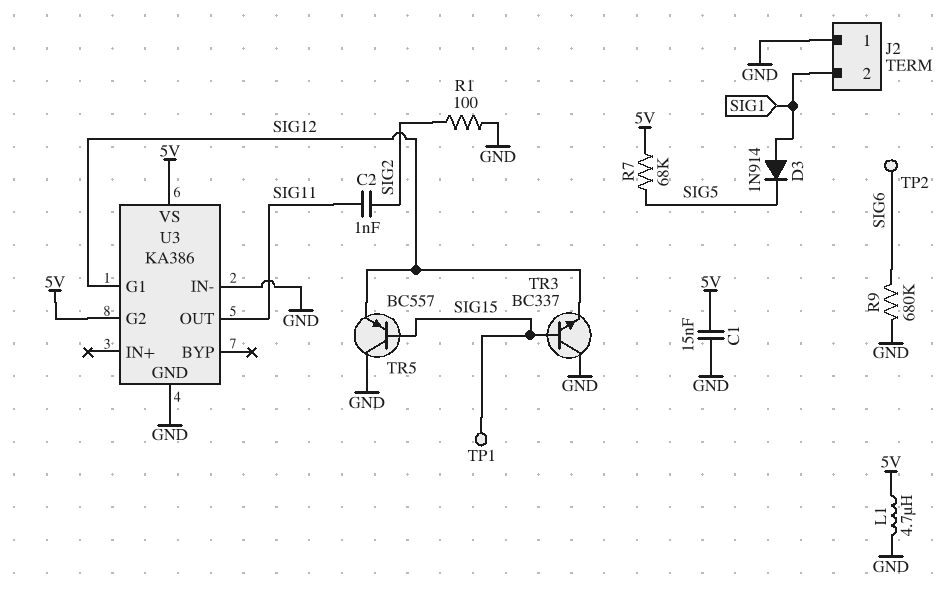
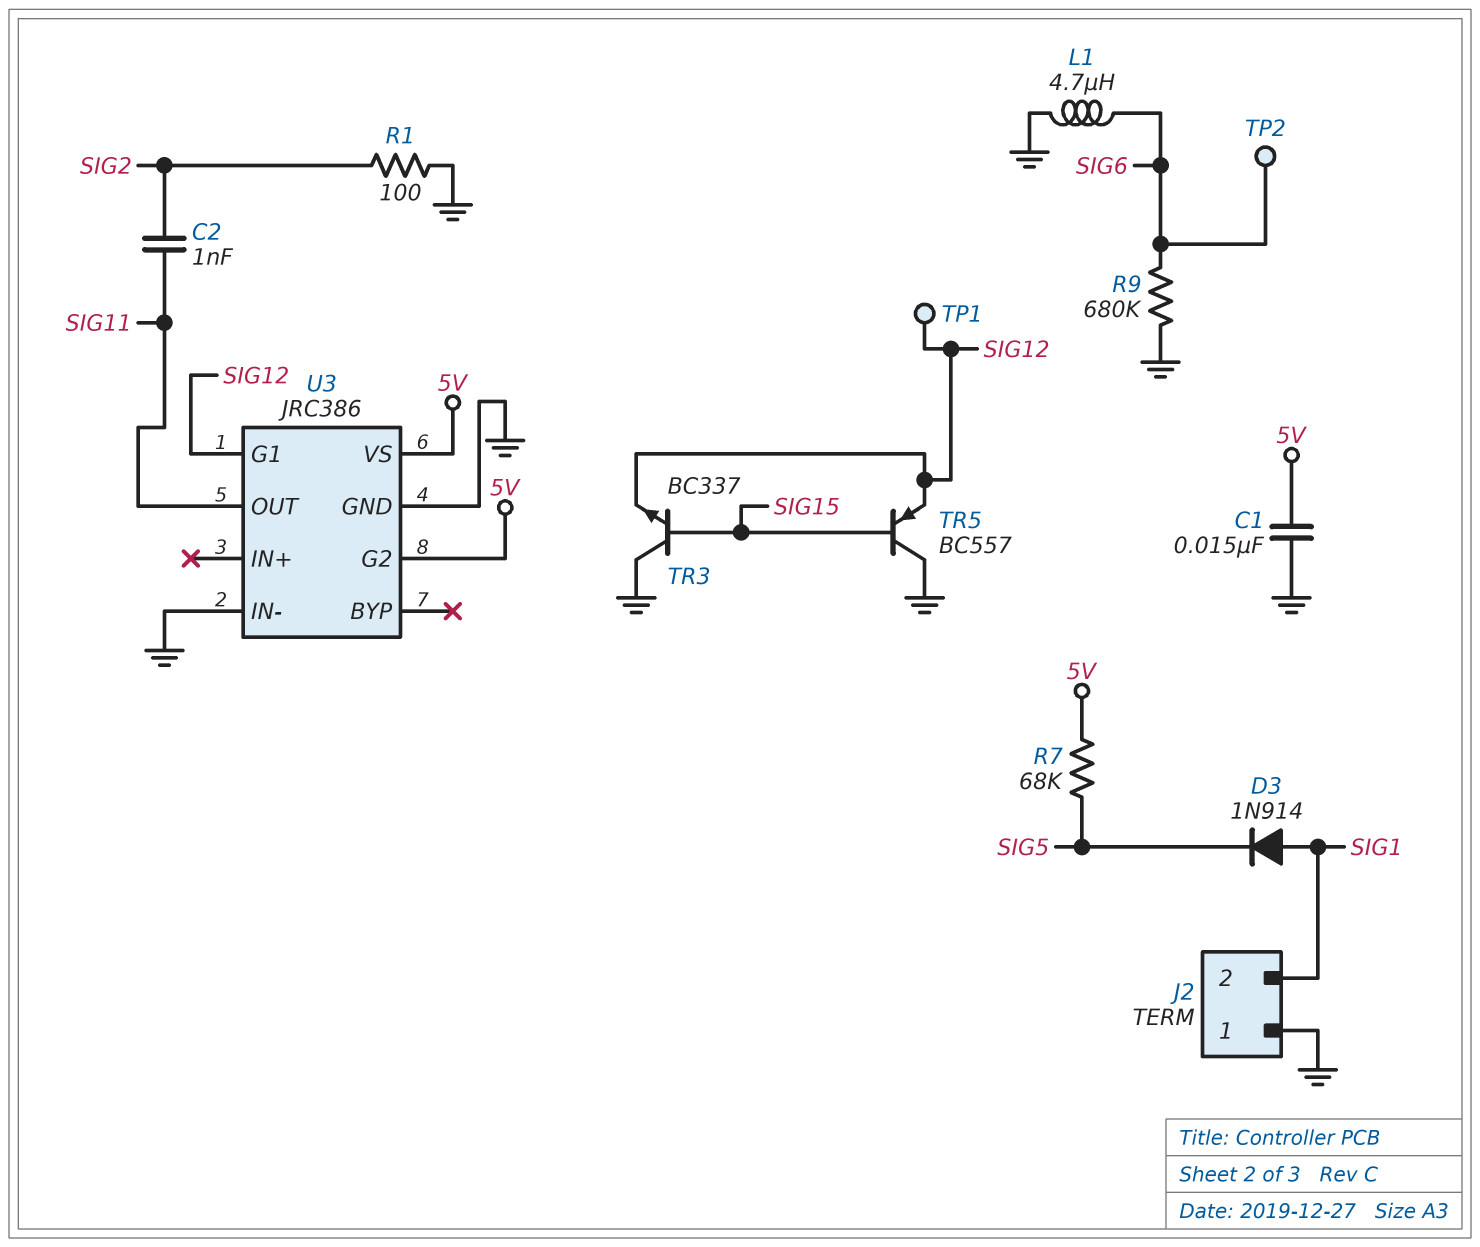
L1: 4.7uH (5V, GND) -> 4.7uH (GND, SIG6)
TP1: test point (SIG15) -> test point (SIG12)
U3: KA386 -> JRC386

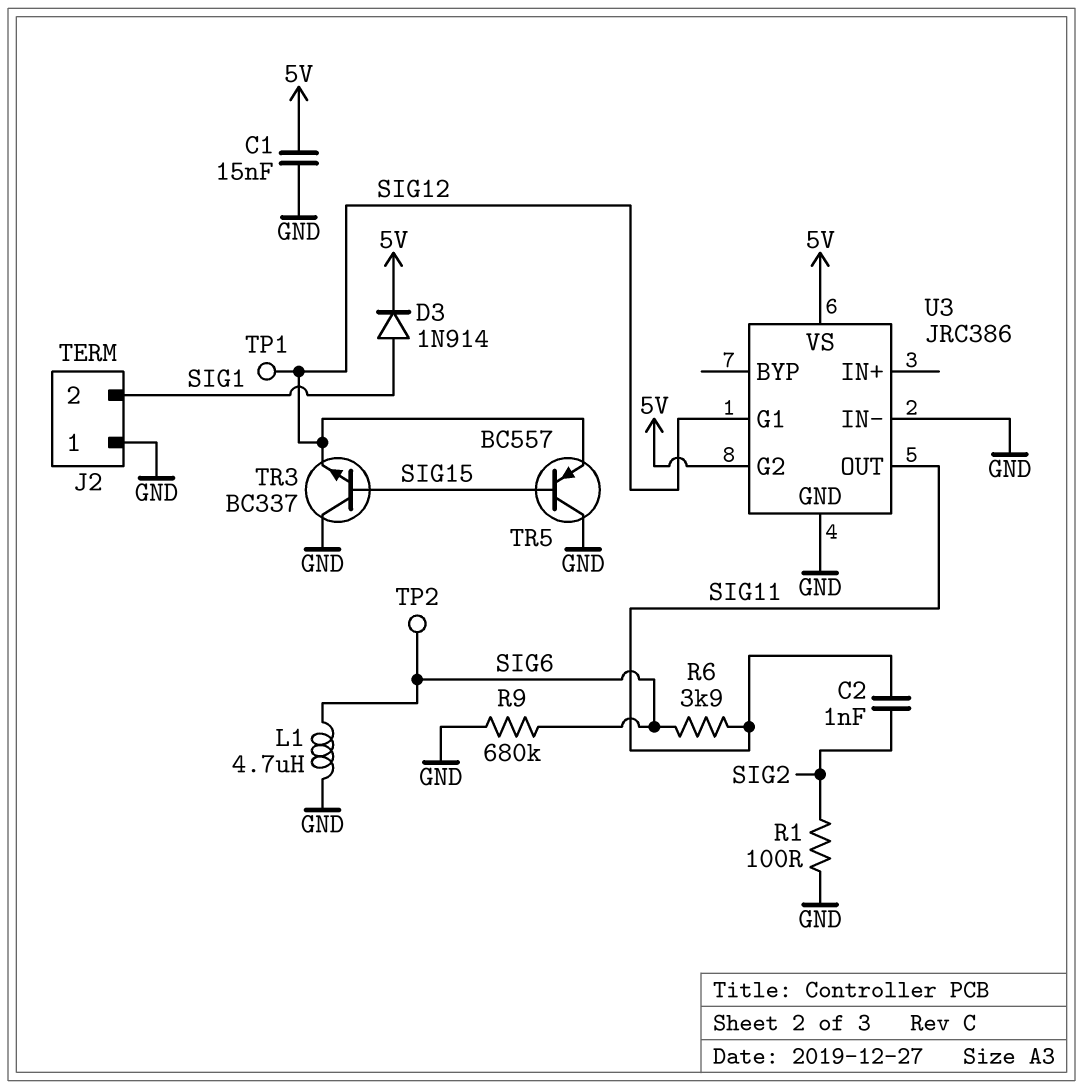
D3: diode 1N914 (A SIG1, K SIG5) -> diode 1N914 (A SIG1, K 5V)
R6: none -> 3.9k (SIG6, SIG11)
R7: 68k (5V, SIG5) -> none

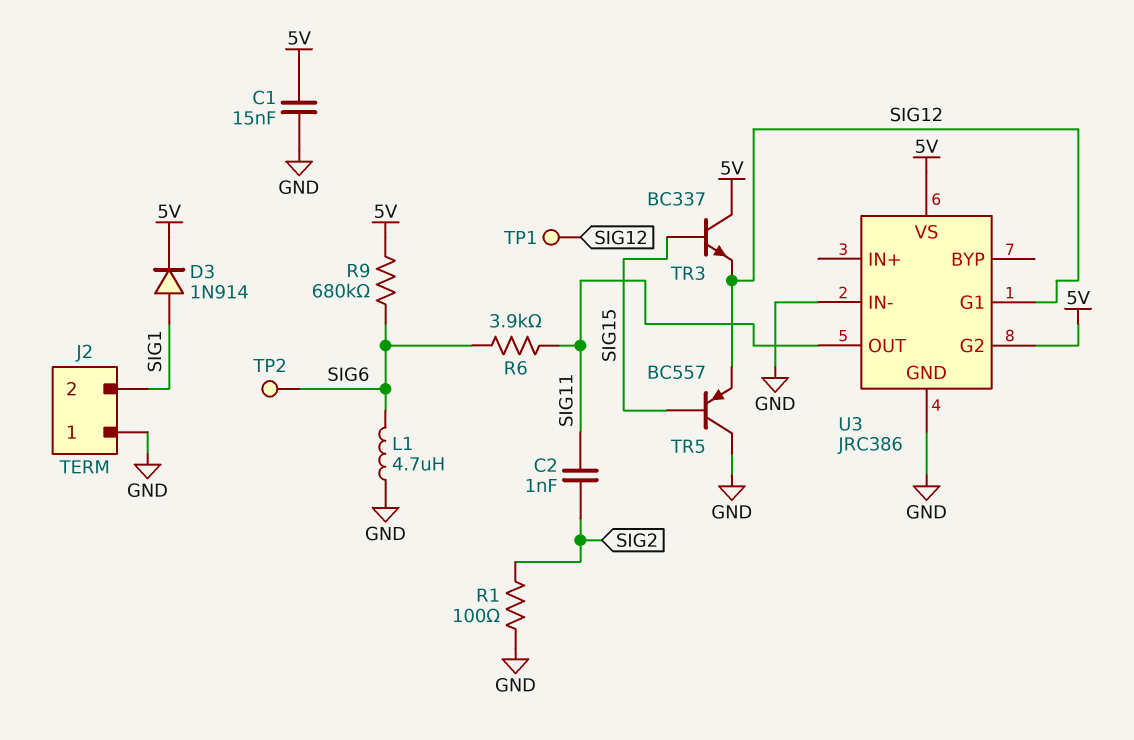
R9: 680k (GND, SIG6) -> 680k (5V, SIG6)
TR3: NPN BC337 (B SIG15, C GND, E SIG12) -> NPN BC337 (B SIG15, C 5V, E SIG12)

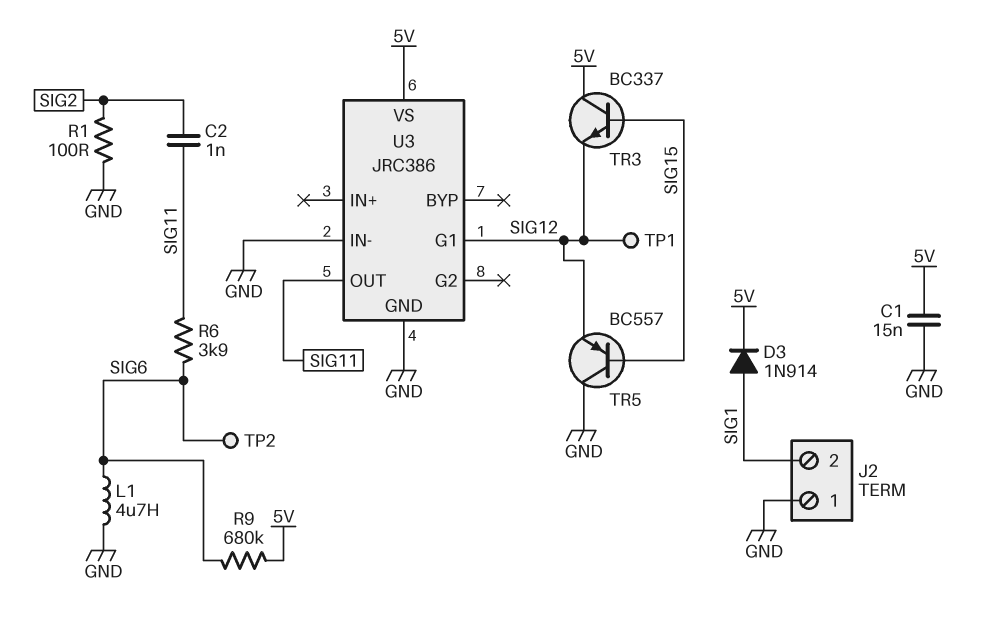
U3 pin G2: 5V -> none

